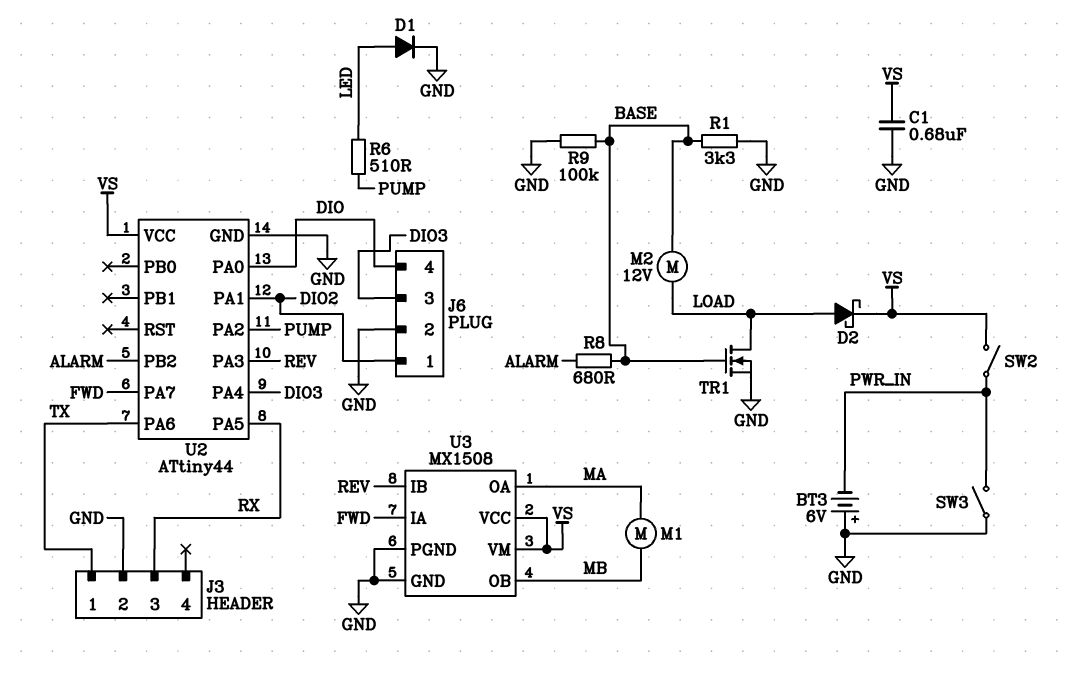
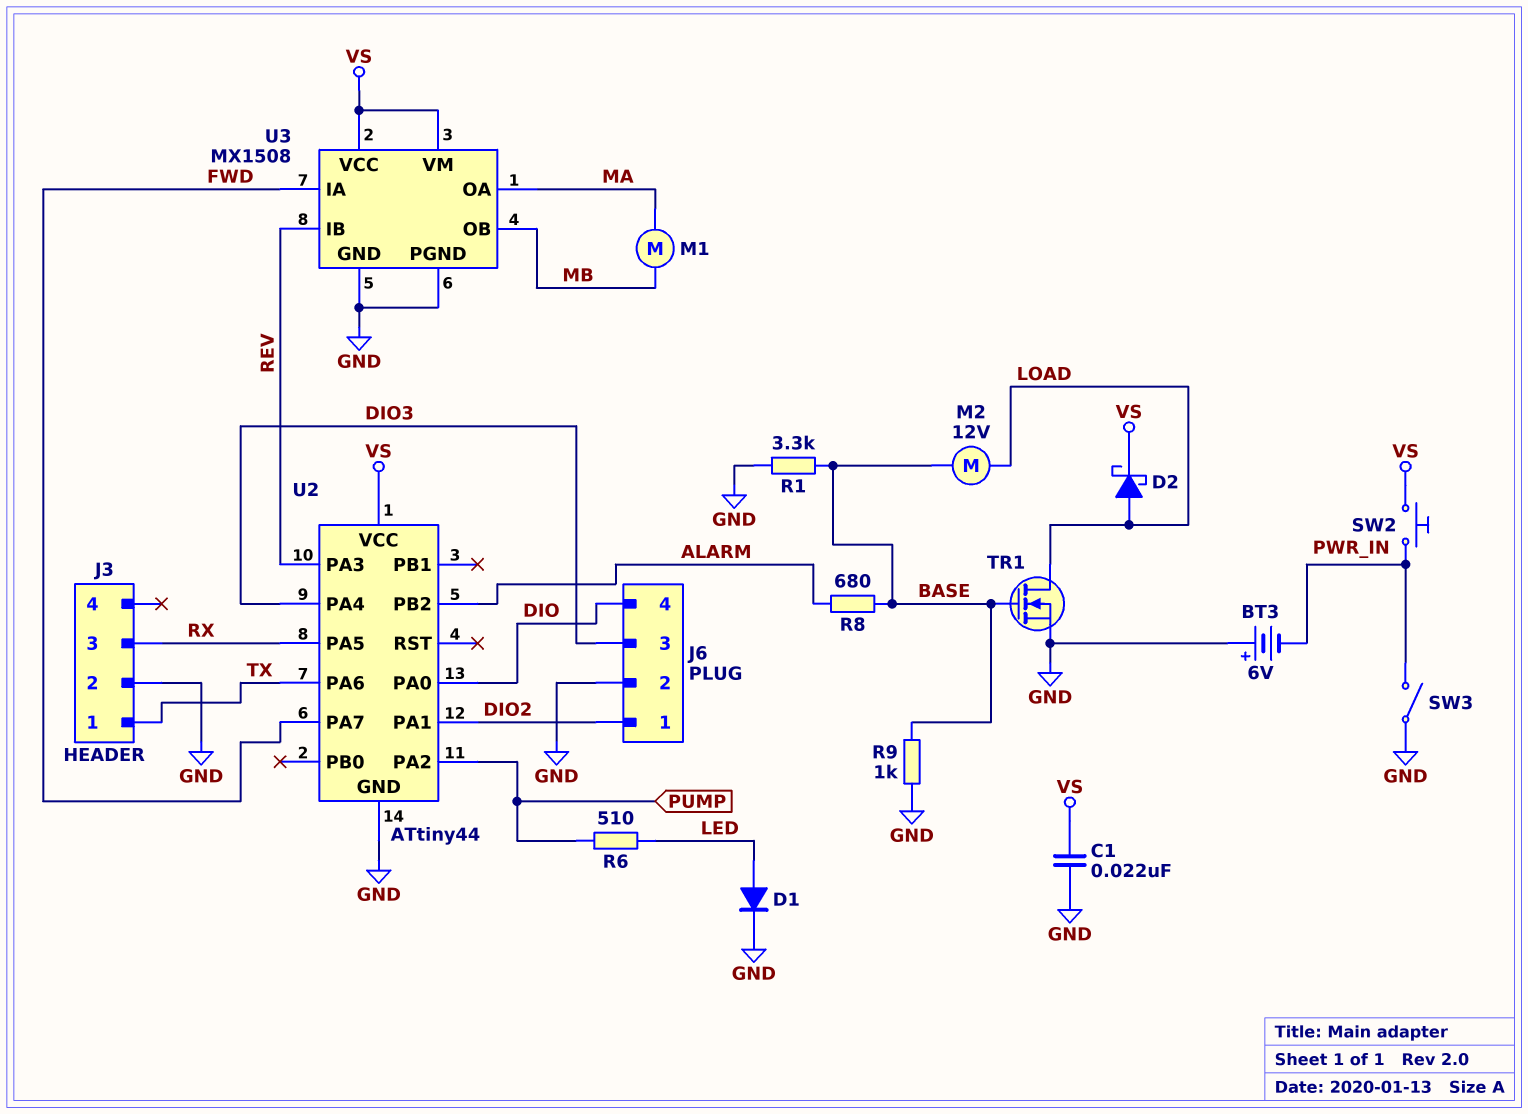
C1: 680nF (GND, VS) -> 22nF (GND, VS)
R9: 100k (BASE, GND) -> 1k (BASE, GND)
SW2: switch (PWR_IN, VS) -> button (PWR_IN, VS)

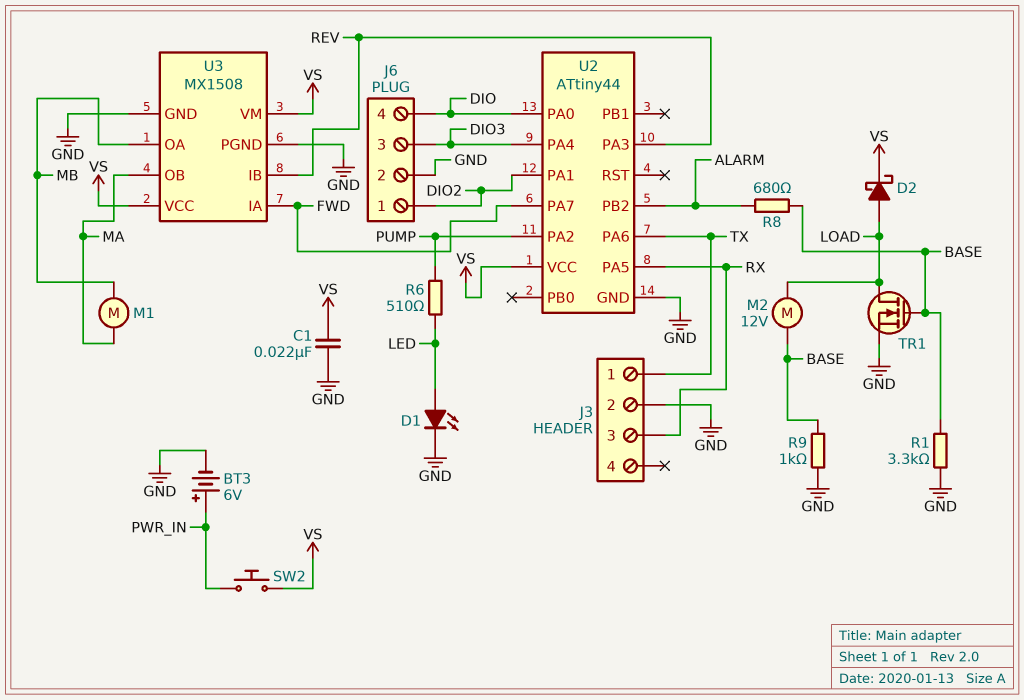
BT3: 6V (plus GND, minus PWR_IN) -> 6V (plus PWR_IN, minus GND)
D1: diode (A LED, K GND) -> LED (A LED, K GND)
SW3: switch (GND, PWR_IN) -> none
U3 pin OA: MA -> MB
U3 pin OB: MB -> MA

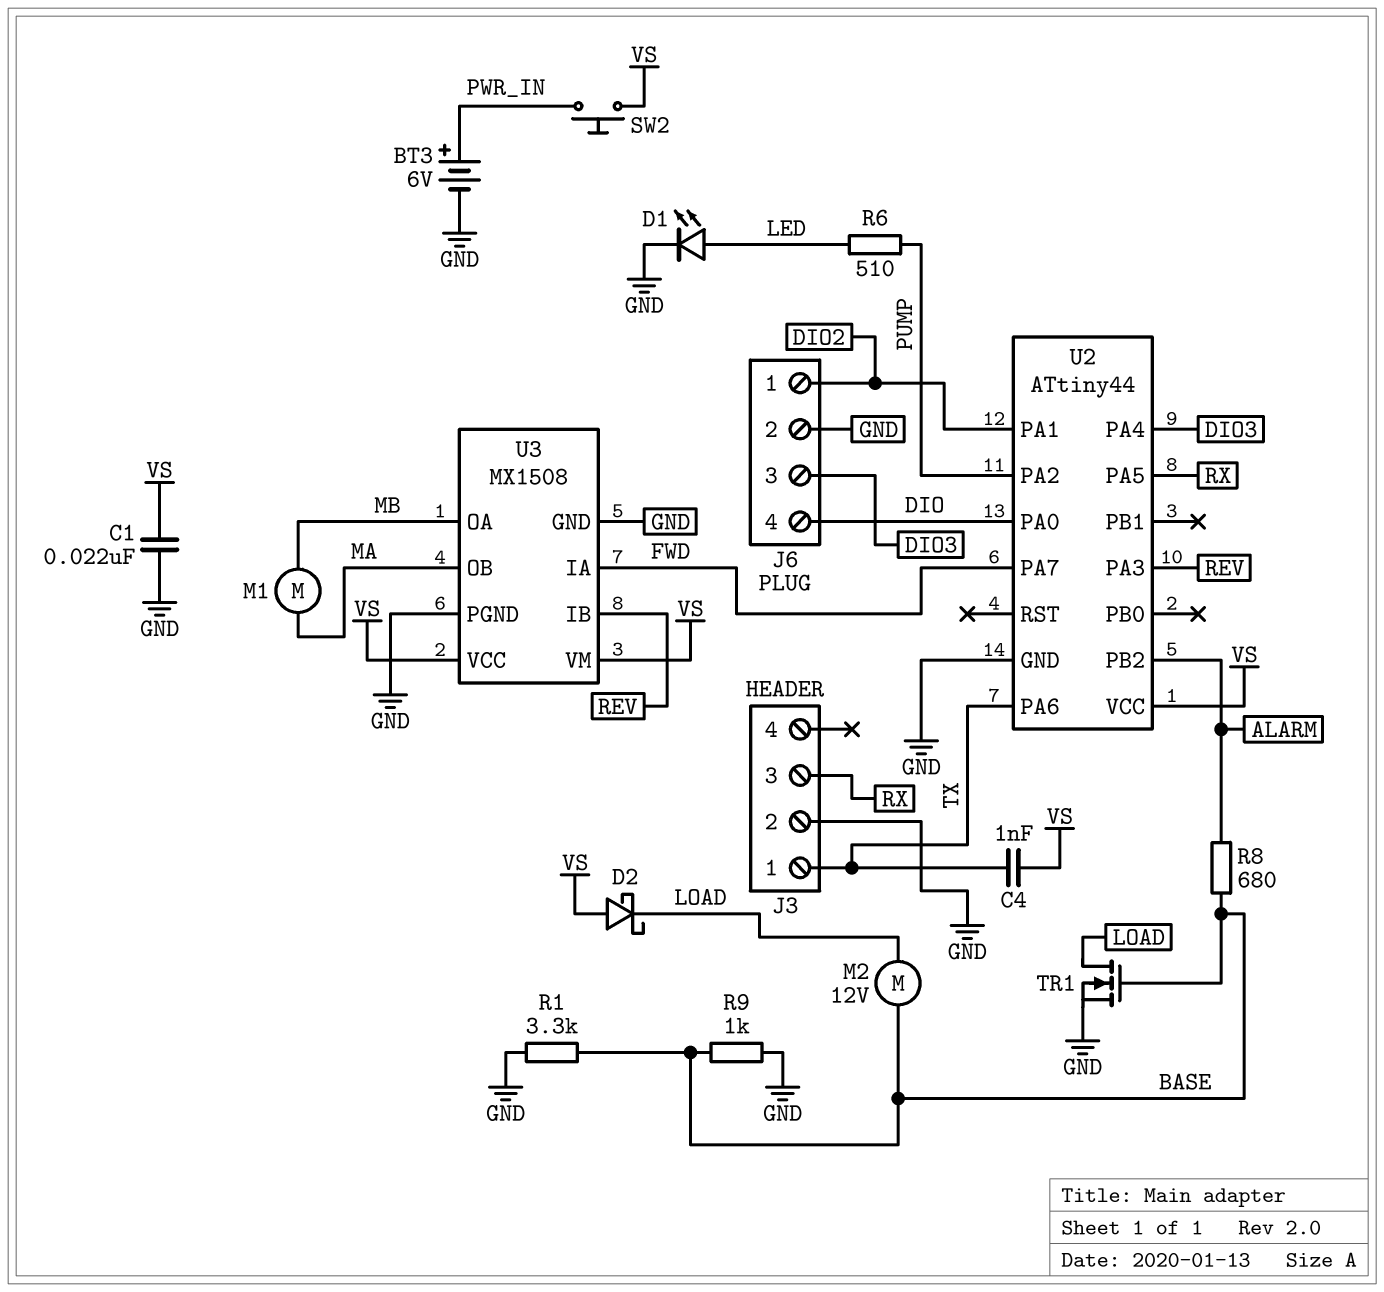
C4: none -> 1nF (TX, VS)
D2: schottky (A LOAD, K VS) -> schottky (A VS, K LOAD)

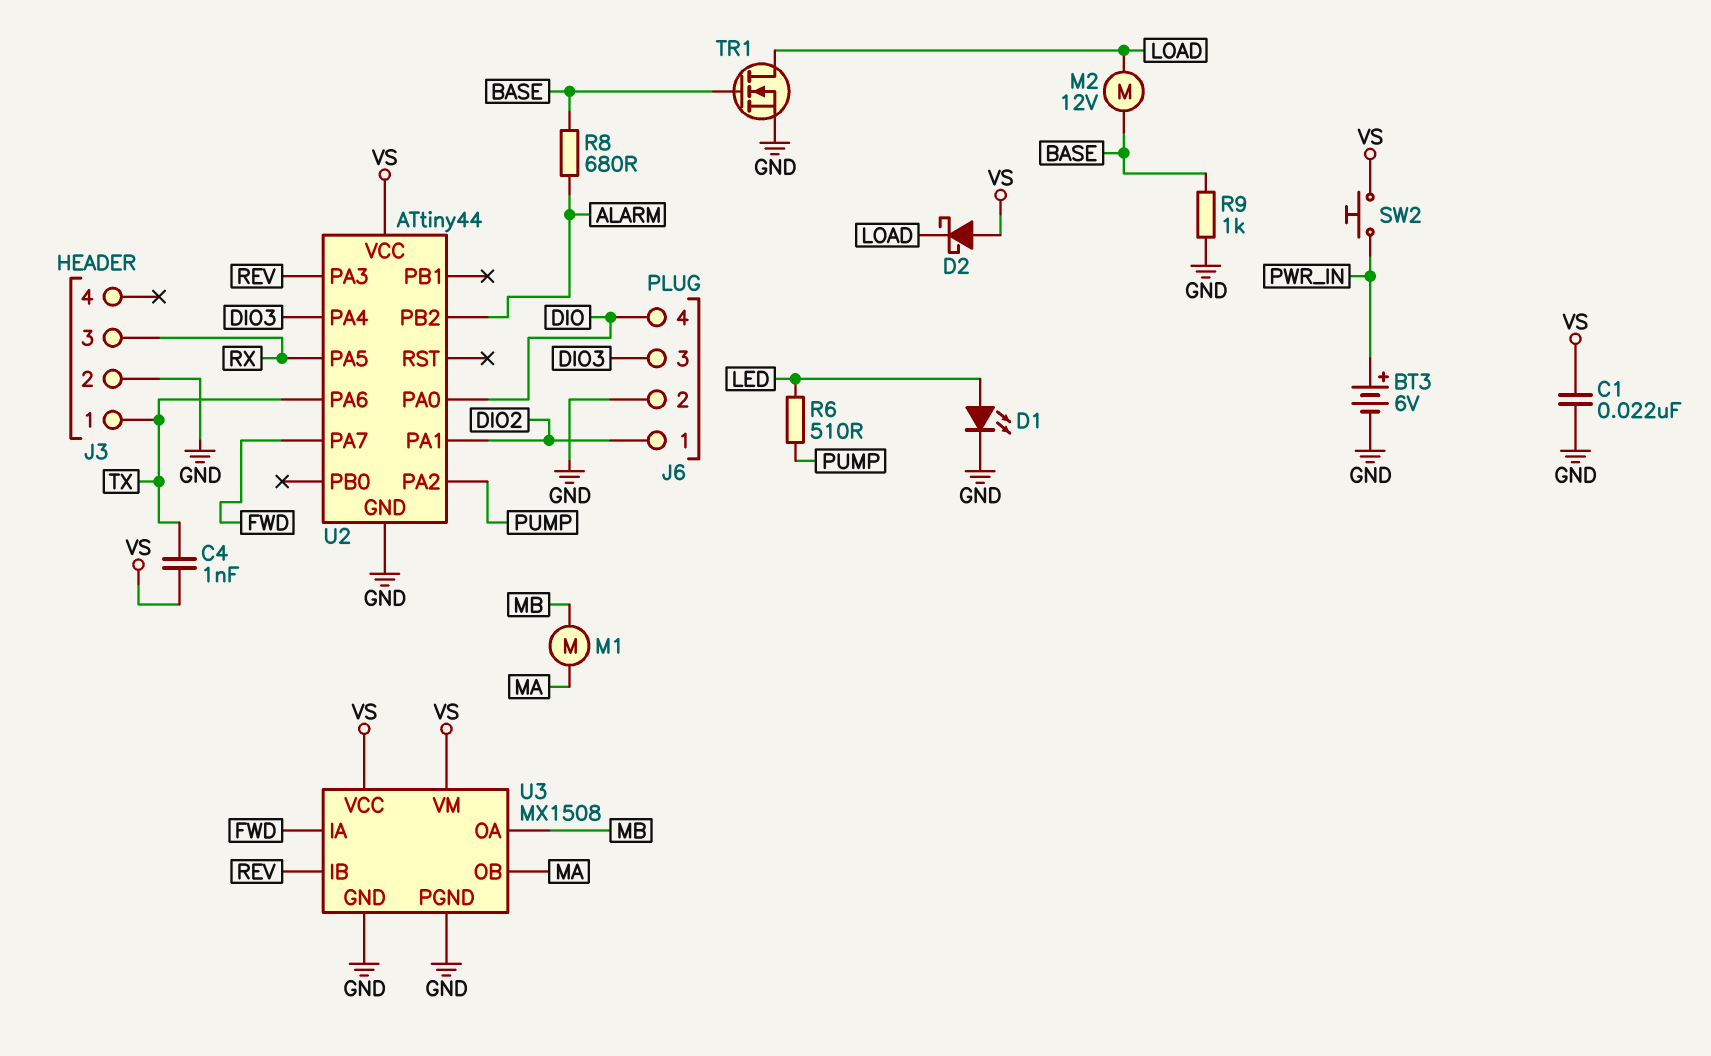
R1: 3.3k (BASE, GND) -> none

